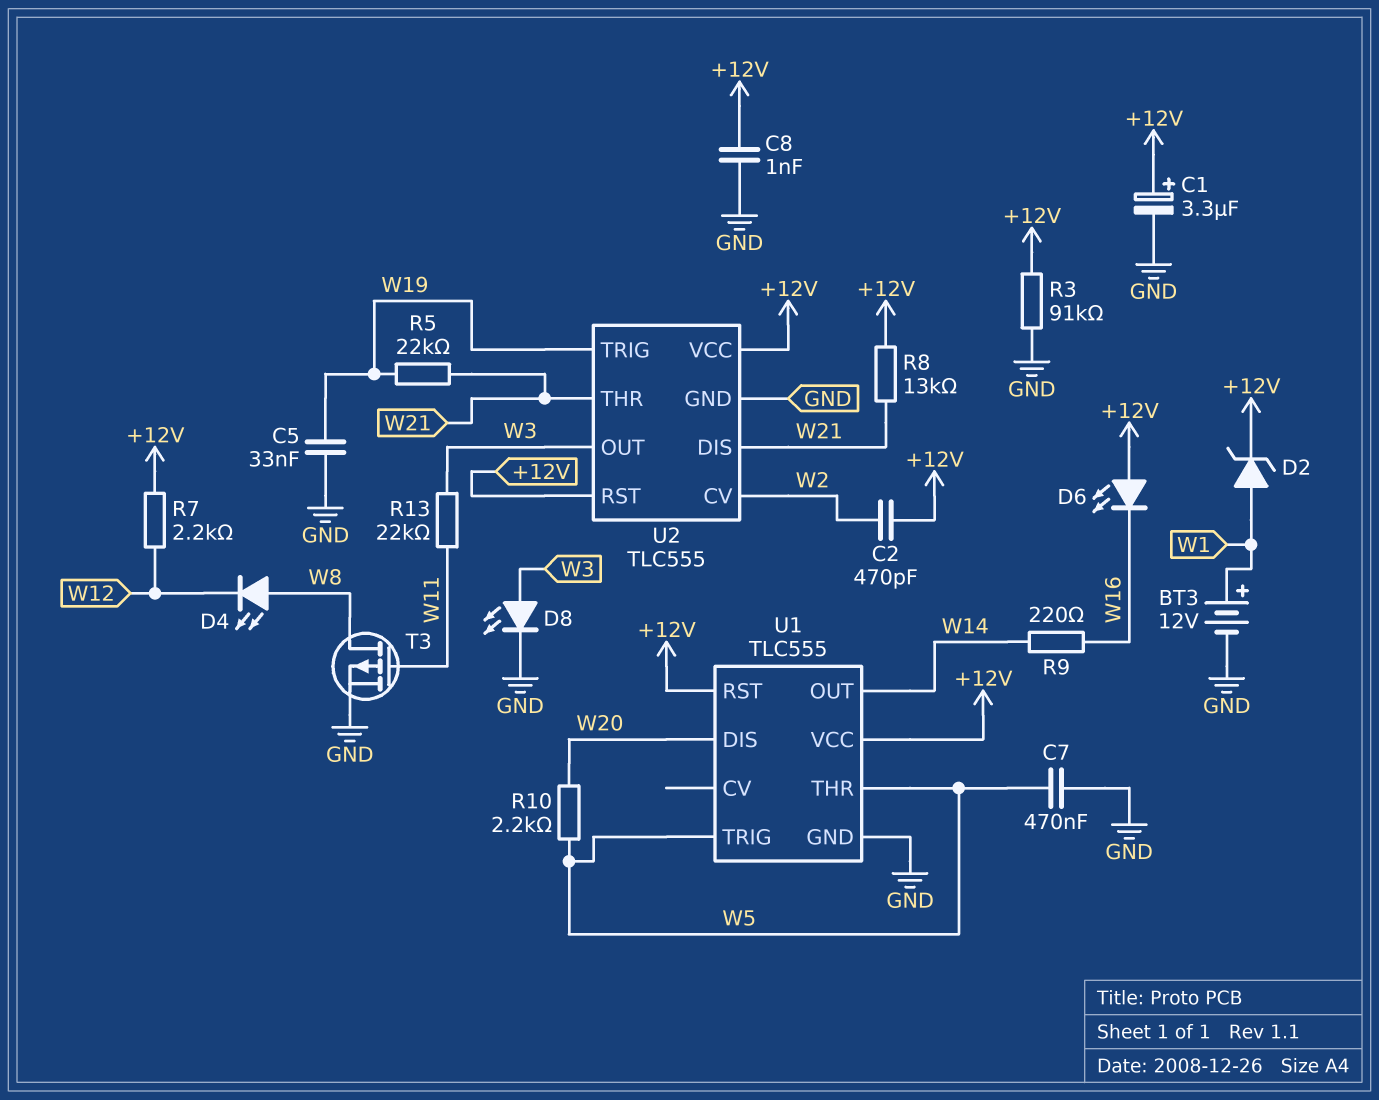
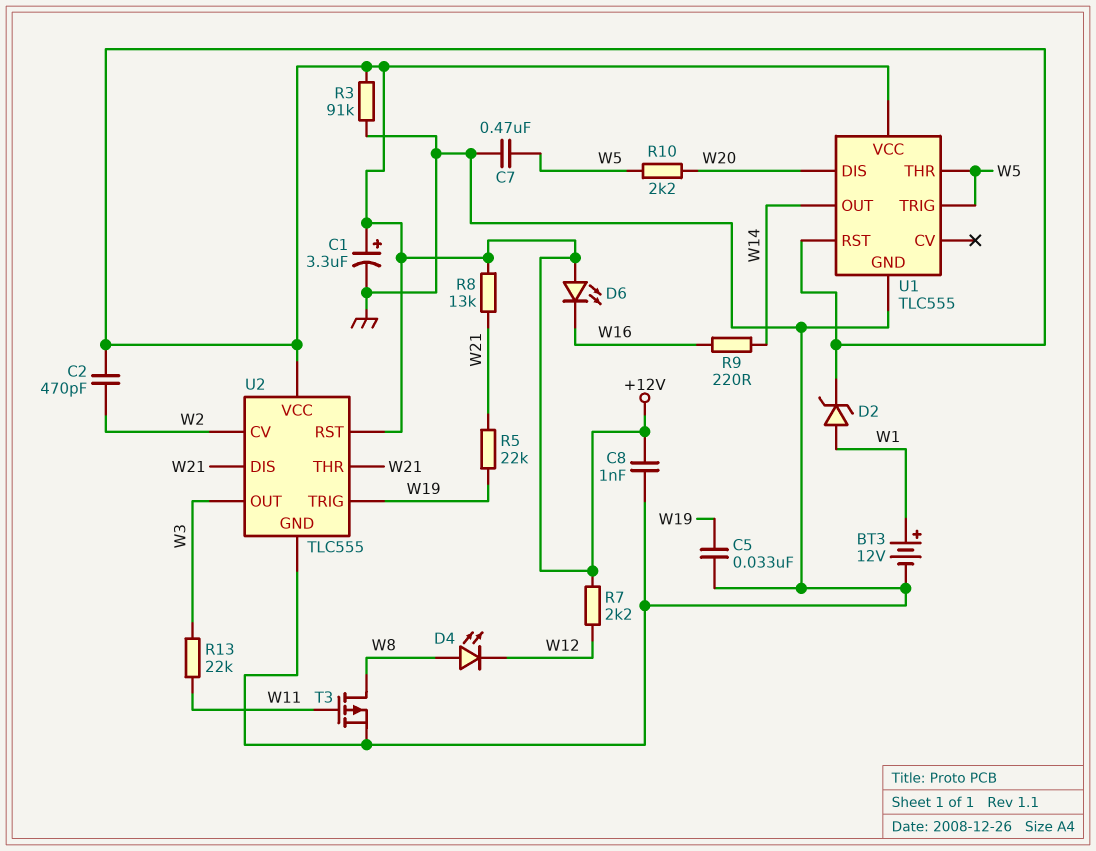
D8: LED (A W3, K GND) -> none

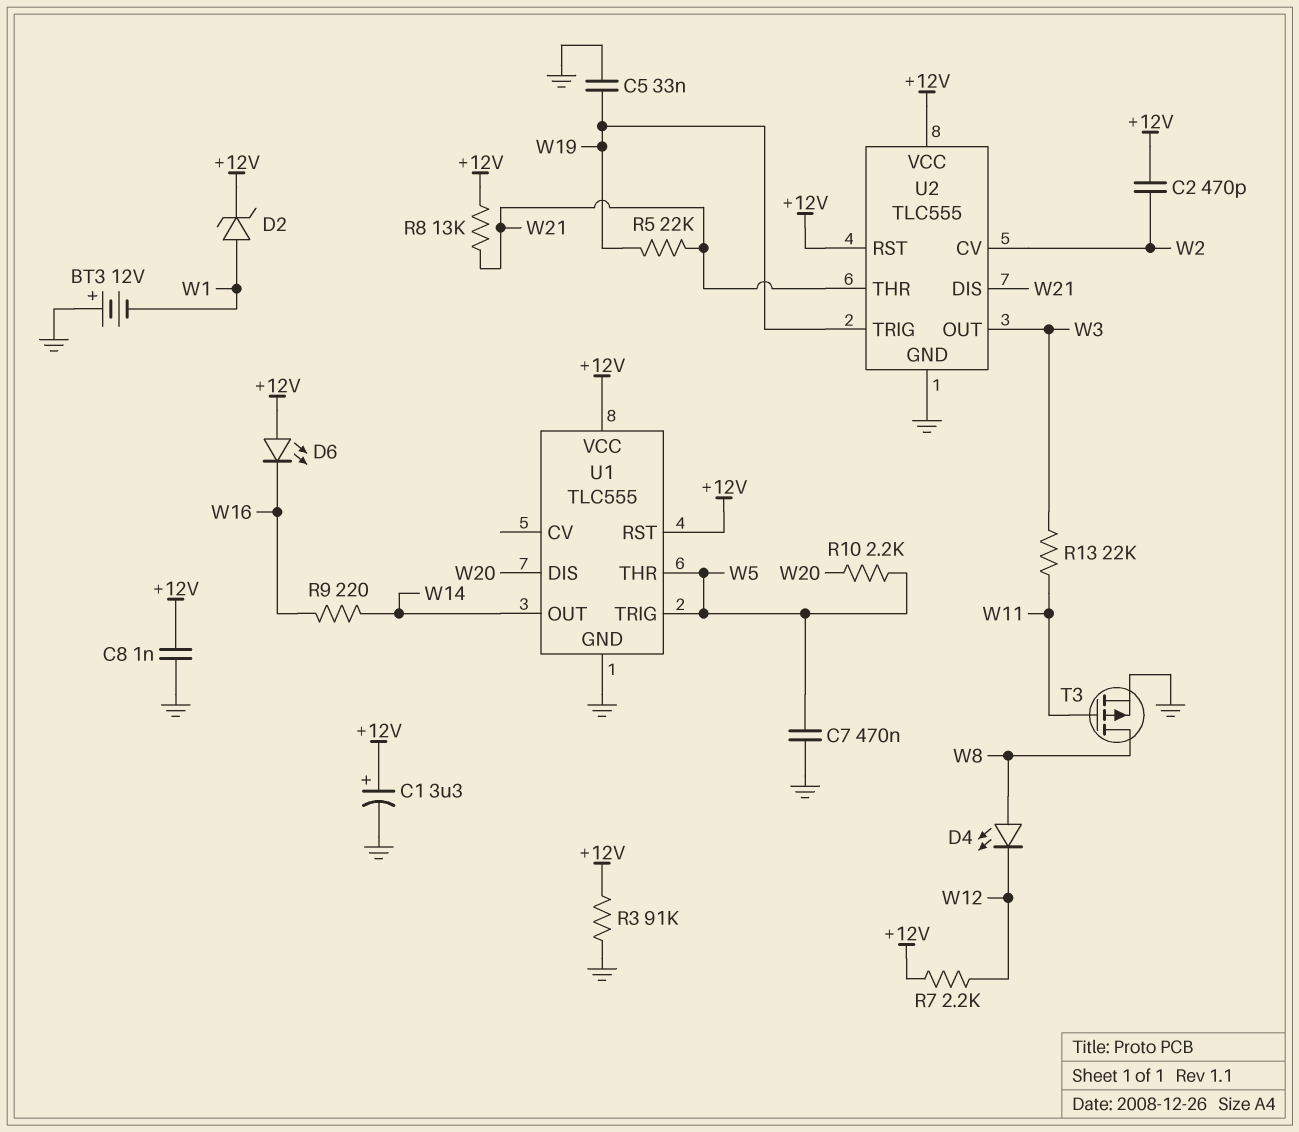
BT3: 12V (plus W1, minus GND) -> 12V (plus GND, minus W1)

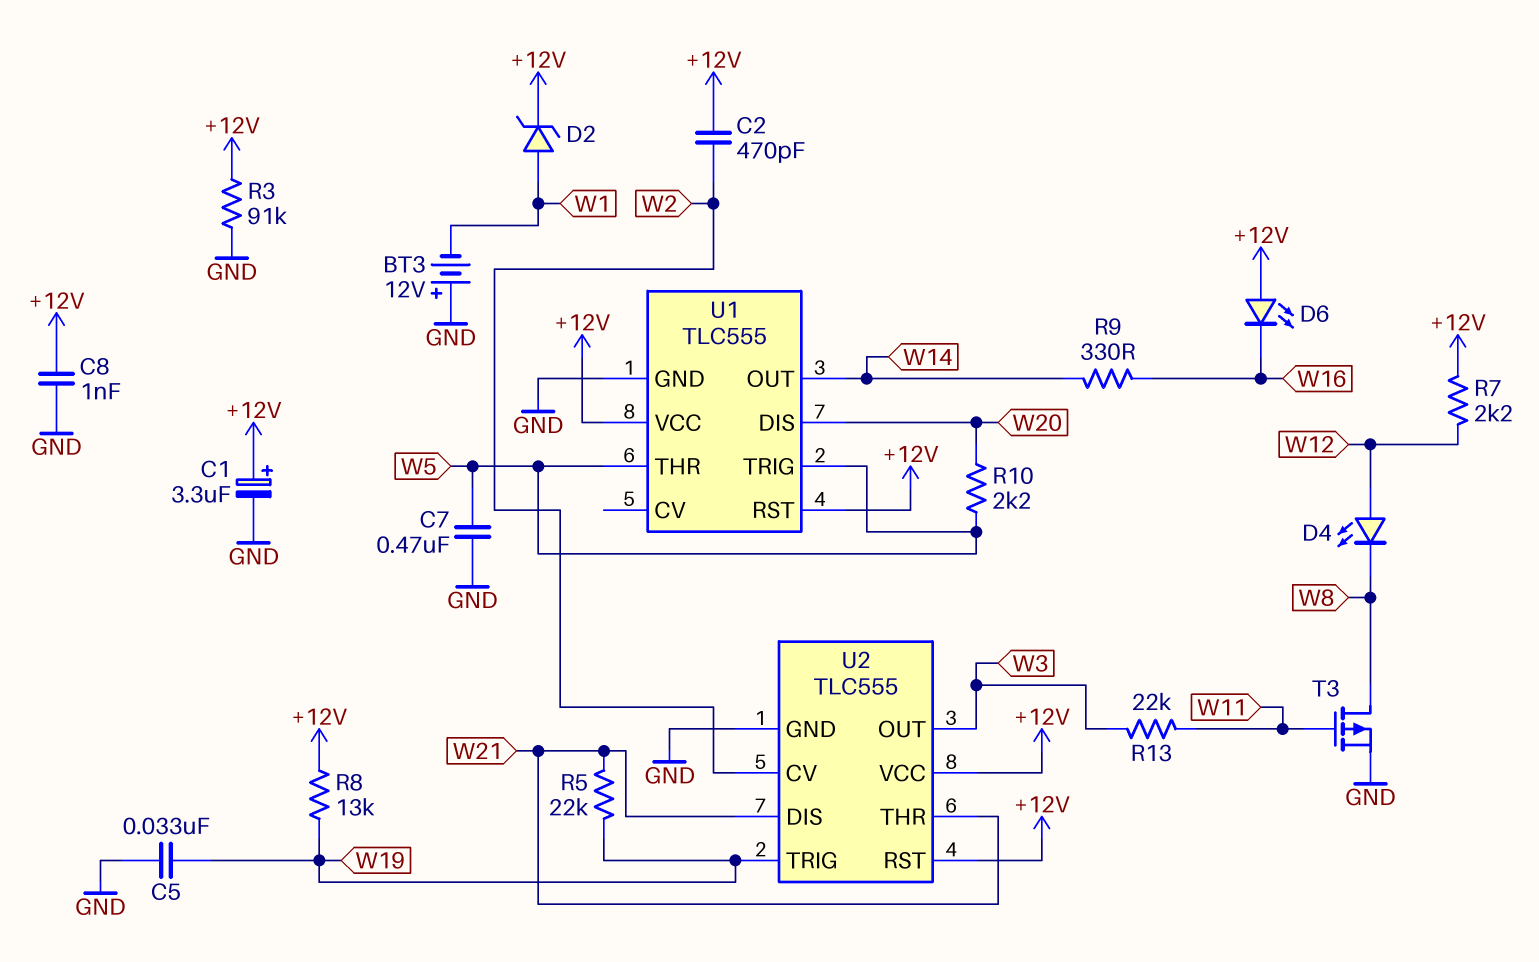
D4: LED (A W8, K W12) -> LED (A W12, K W8)
R8: 13k (+12V, W21) -> 13k (+12V, W19)
R9: 220 (W14, W16) -> 330 (W14, W16)

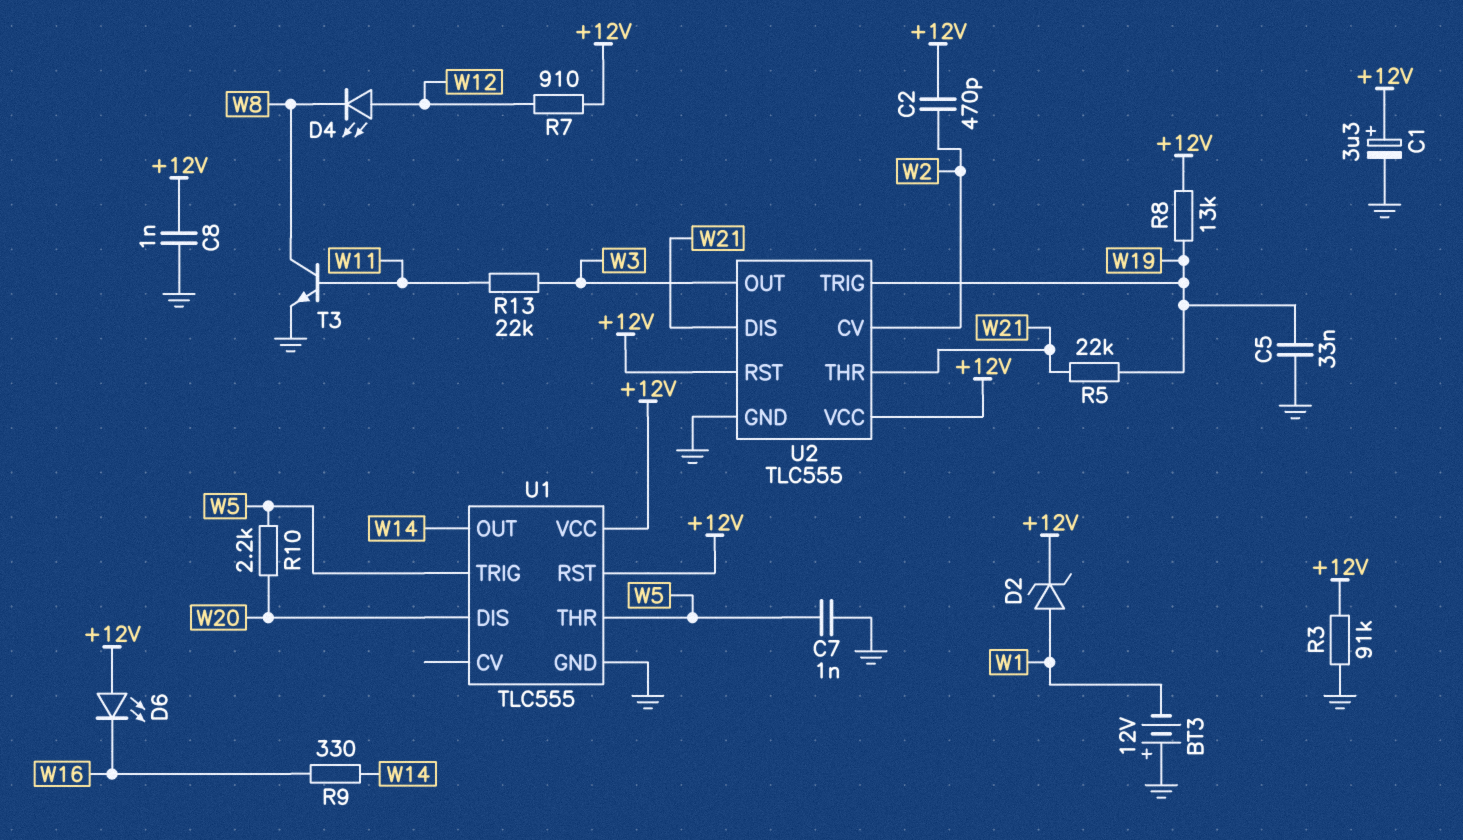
C7: 470nF (GND, W5) -> 1nF (GND, W5)
R7: 2.2k (+12V, W12) -> 910 (+12V, W12)
T3: PMOS (G W11, D W8, S GND) -> NPN (B W11, C W8, E GND)

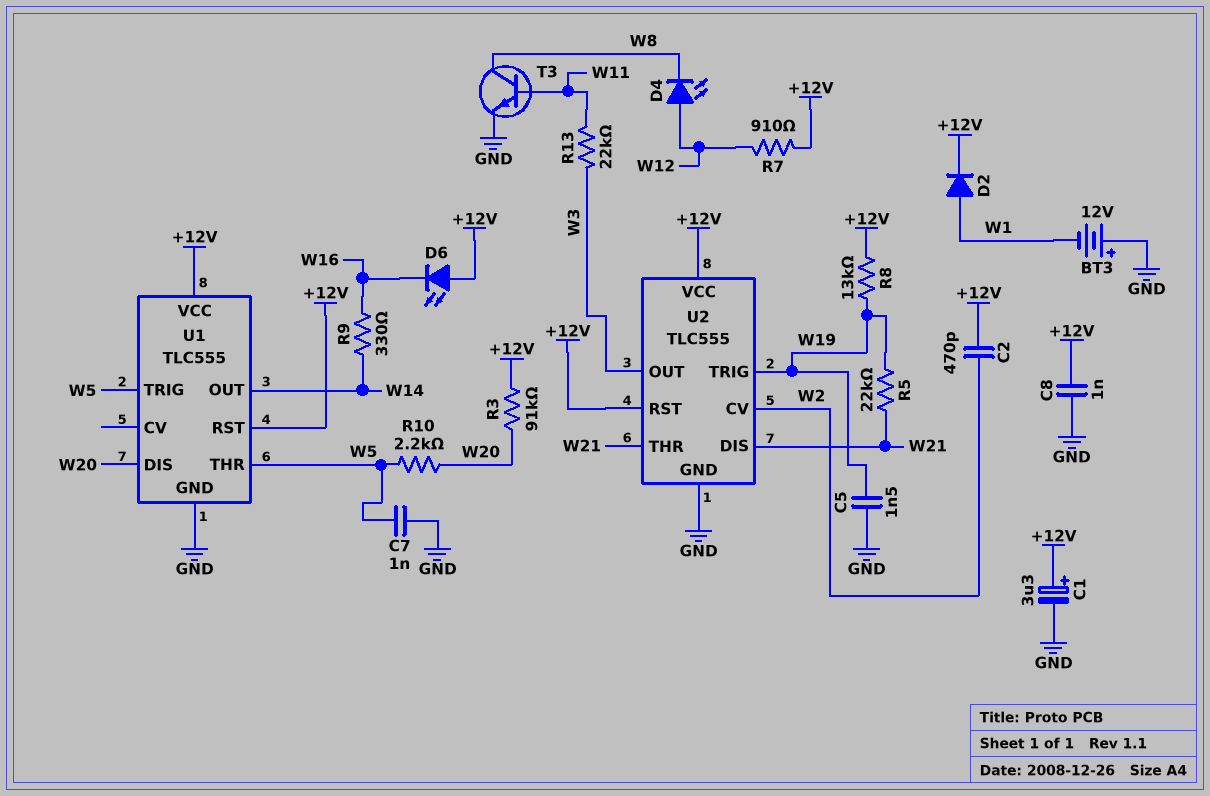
C5: 33nF (GND, W19) -> 1.5nF (GND, W19)
D2: zener (A W1, K +12V) -> diode (A W1, K +12V)
R3: 91k (+12V, GND) -> 91k (+12V, W20)

